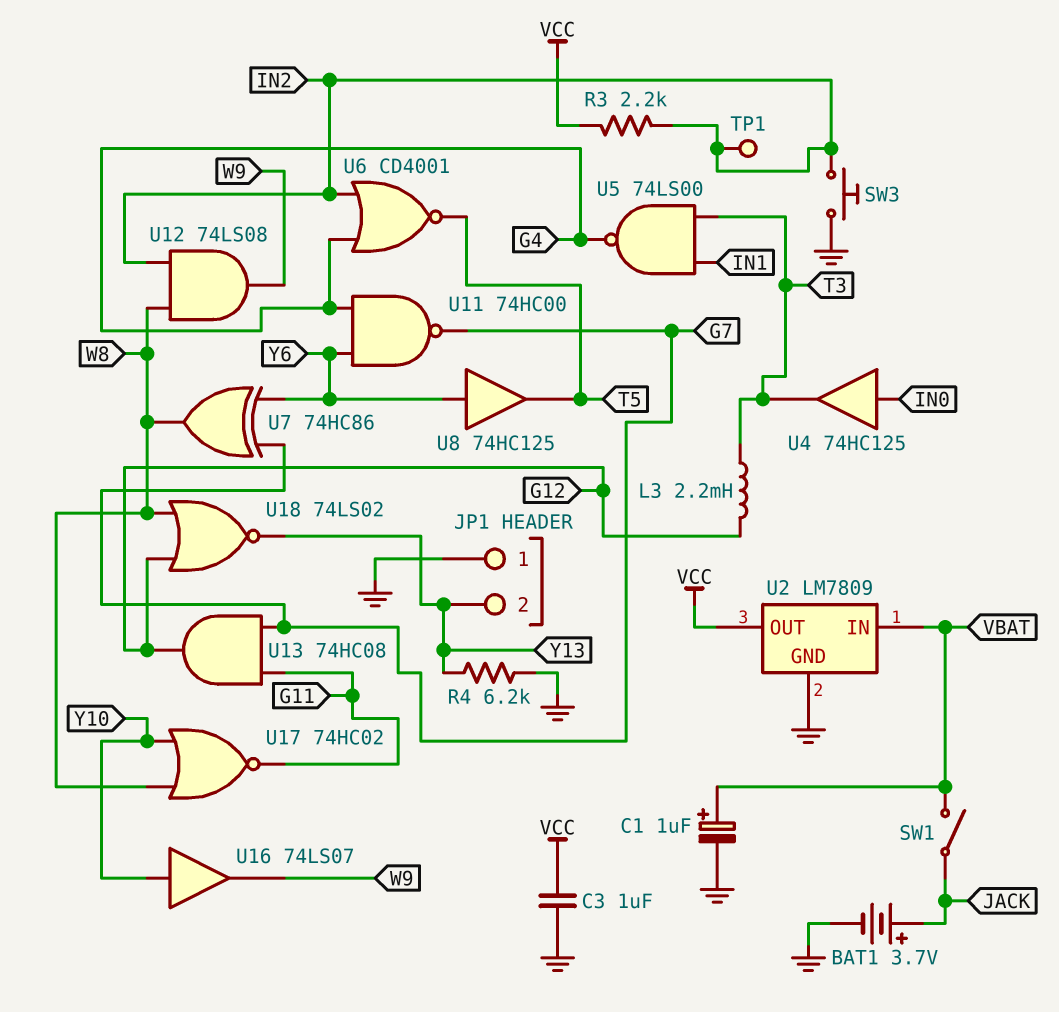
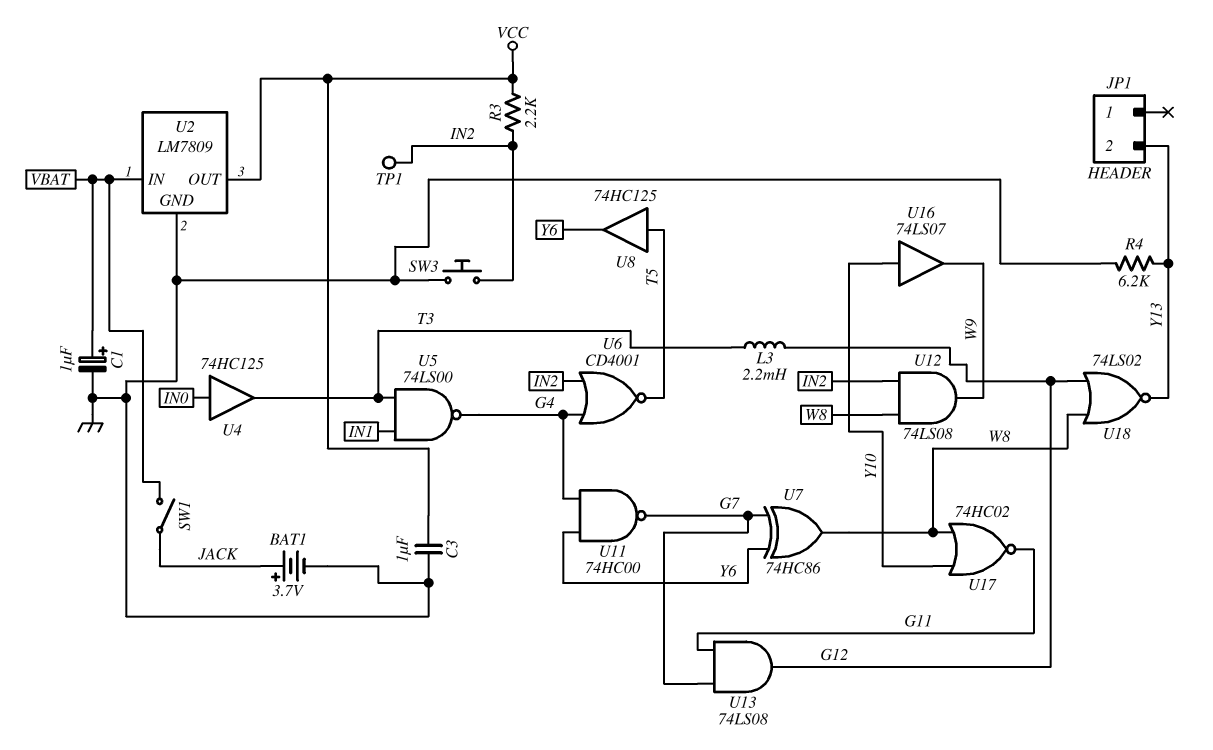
JP1 pin 1: GND -> none
U8: buffer 74HC125 (in Y6, out T5) -> buffer 74HC125 (in T5, out Y6)
U13: AND 74HC08 (in G7, in G11, out G12) -> AND 74LS08 (in G7, in G11, out G12)

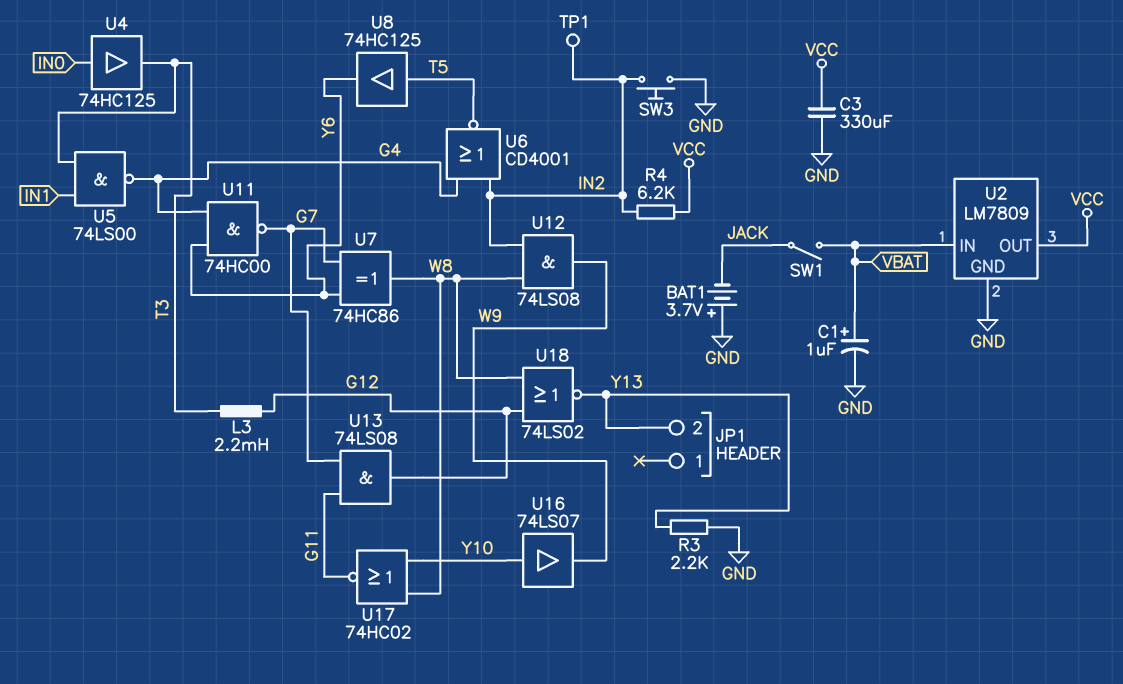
BAT1: 3.7V (plus JACK, minus GND) -> 3.7V (plus GND, minus JACK)
C3: 1uF (GND, VCC) -> 330uF (GND, VCC)
R3: 2.2k (IN2, VCC) -> 2.2k (GND, Y13)
R4: 6.2k (GND, Y13) -> 6.2k (IN2, VCC)

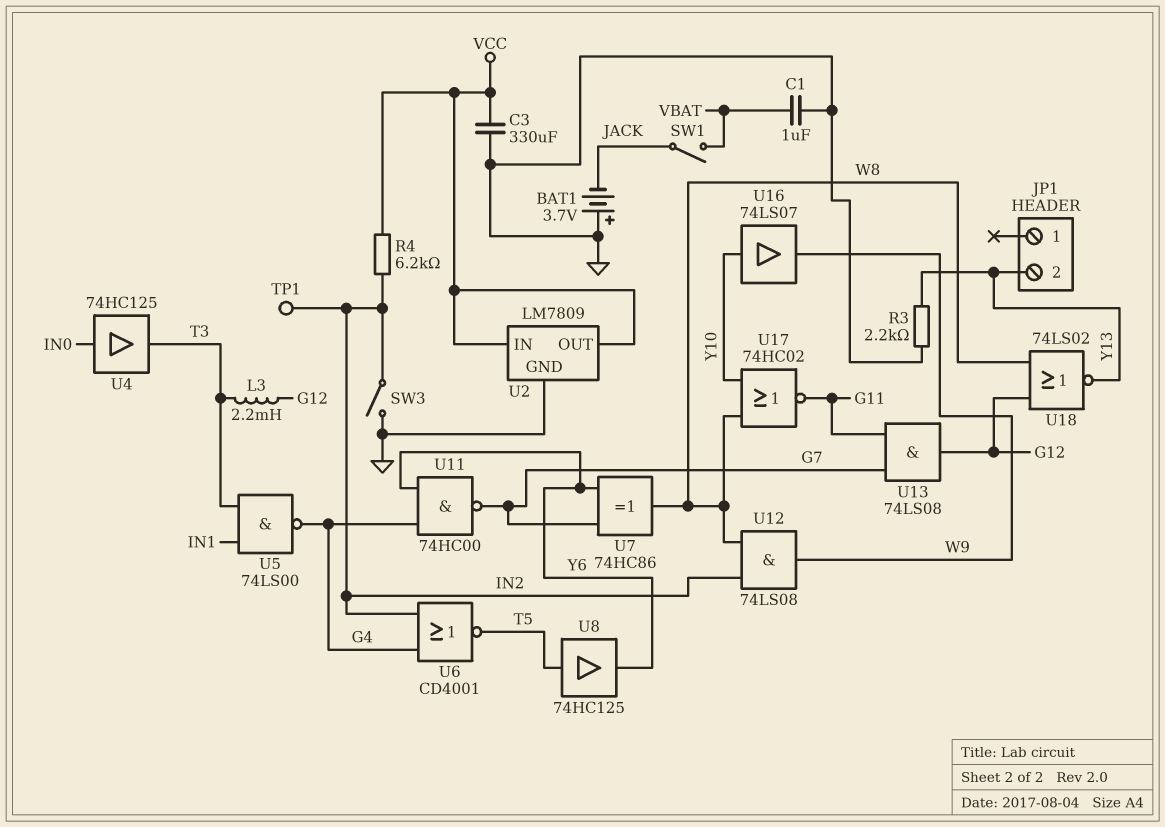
C1: 1uF (plus VBAT, minus GND) -> 1uF (GND, VBAT)
SW3: button (GND, IN2) -> switch (GND, IN2)
U2 pin IN: VBAT -> VCC

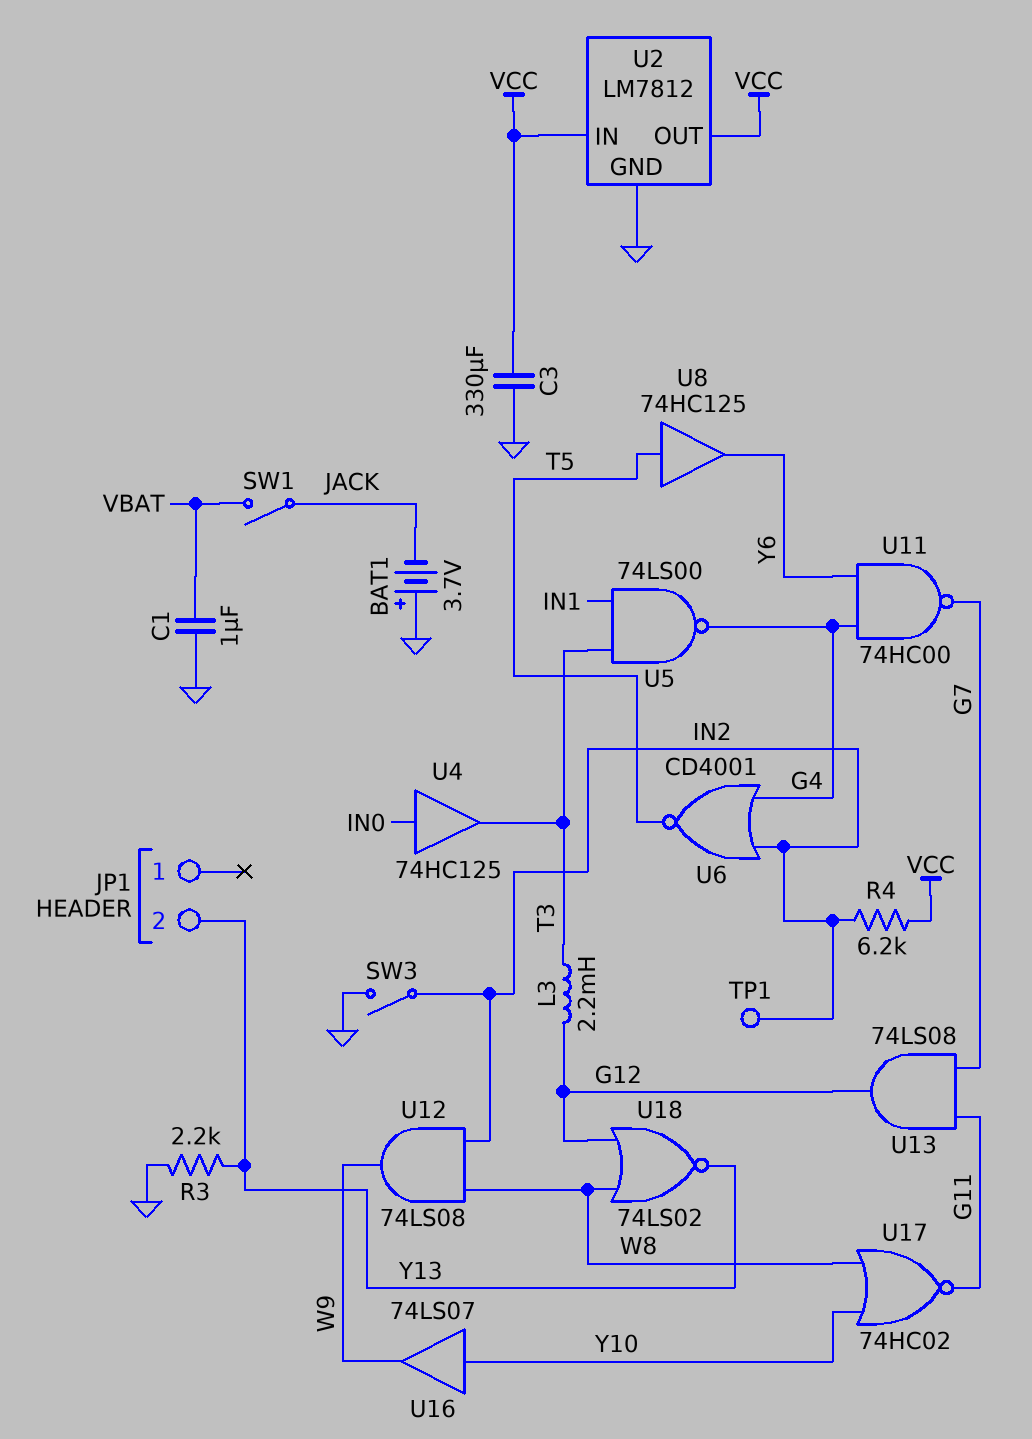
U2: LM7809 -> LM7812
U7: XOR 74HC86 (in G7, in Y6, out W8) -> none

